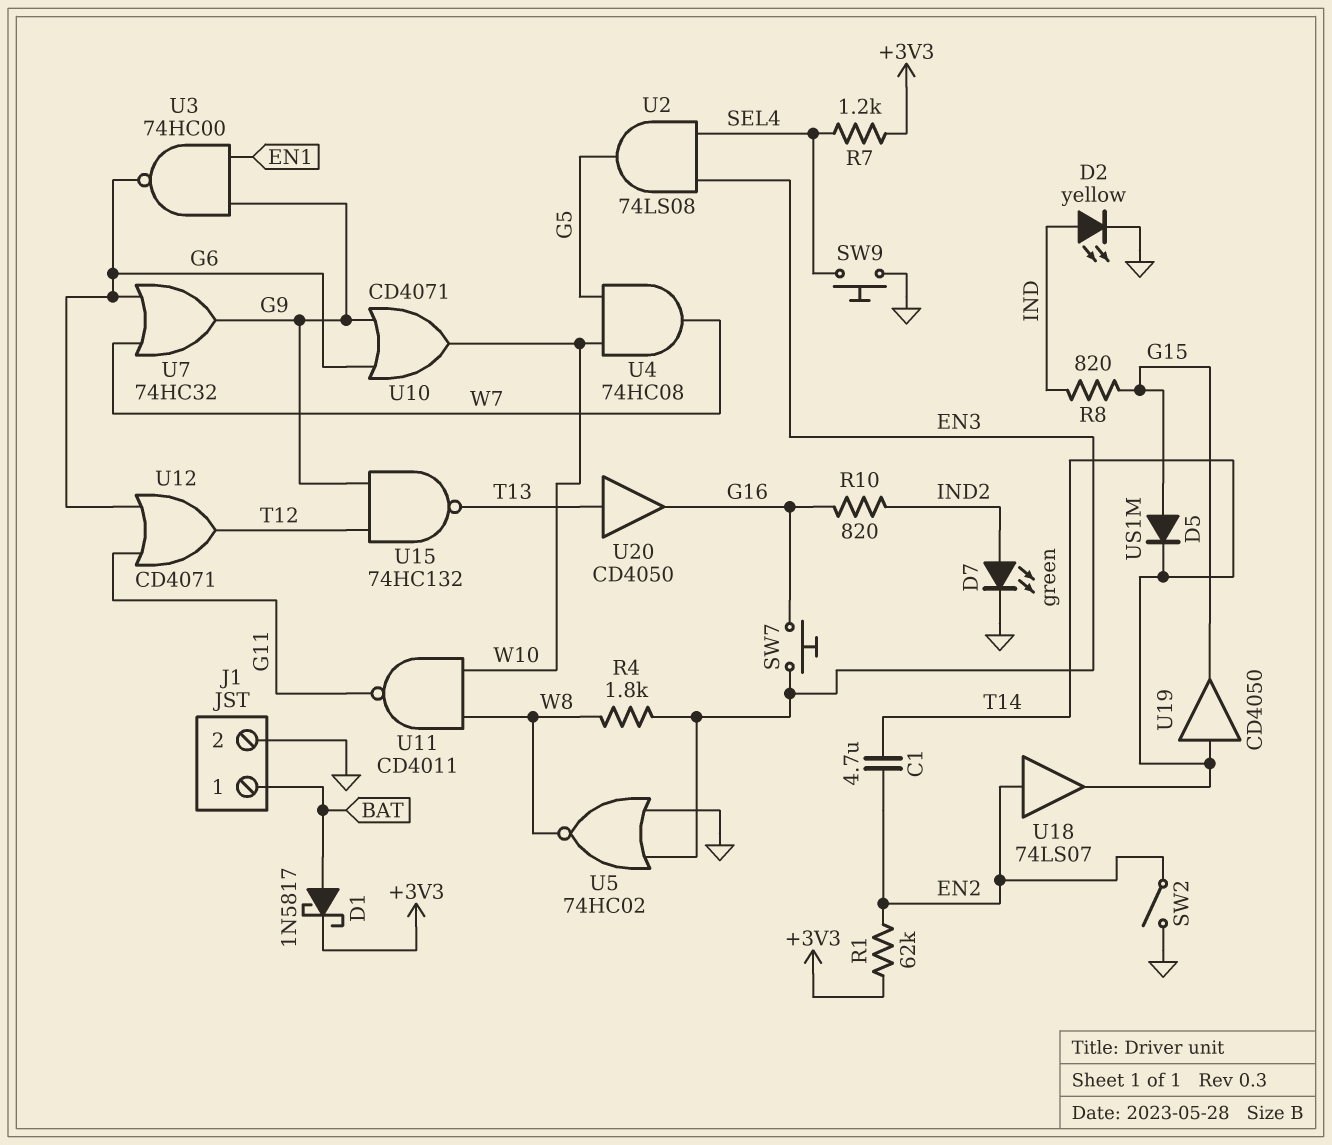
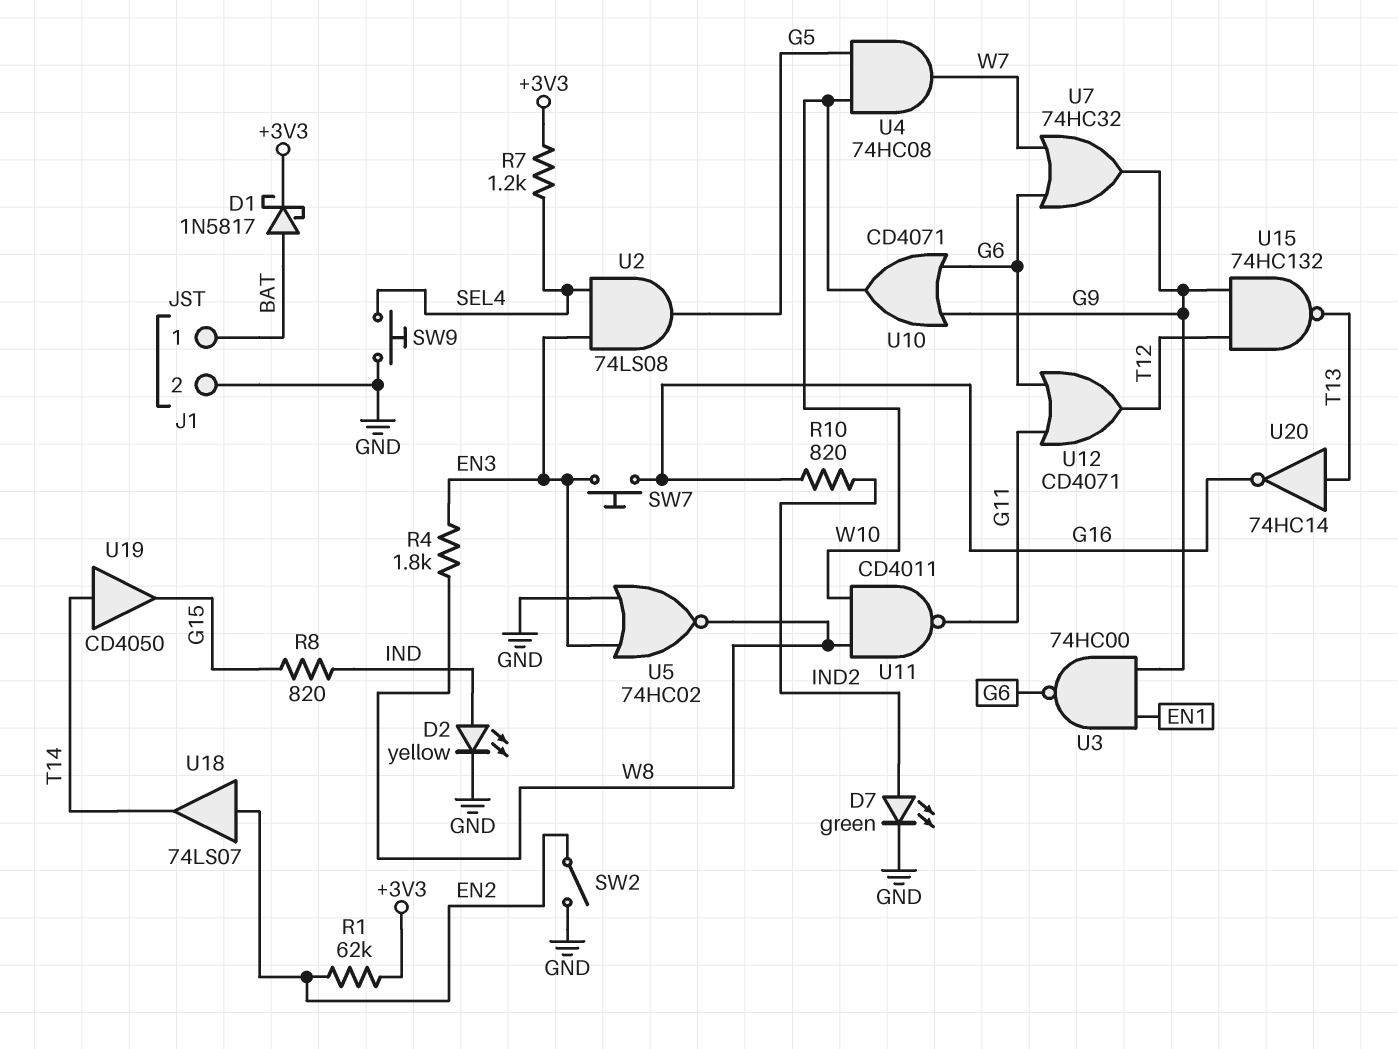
C1: 4.7uF (EN2, T14) -> none
D5: diode US1M (A G15, K T14) -> none
U20: buffer CD4050 (in T13, out G16) -> NOT 74HC14 (in T13, out G16)

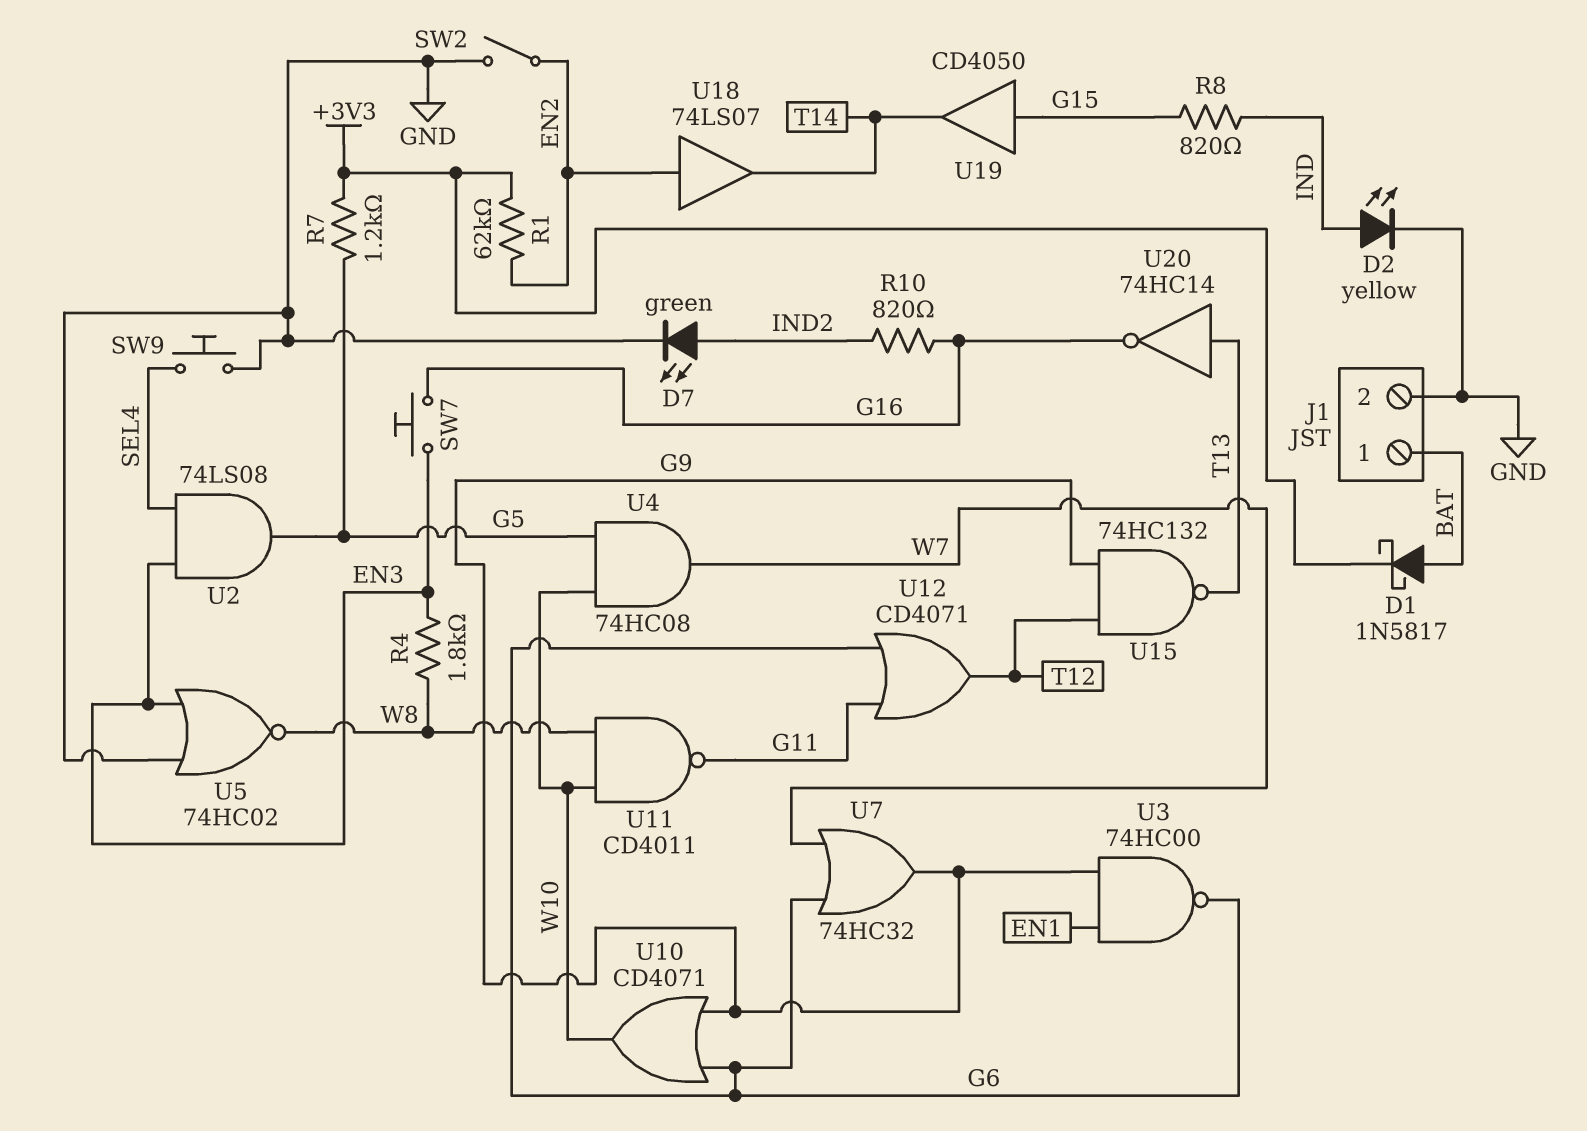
R7: 1.2k (+3V3, SEL4) -> 1.2k (+3V3, G5)
U19: buffer CD4050 (in T14, out G15) -> buffer CD4050 (in G15, out T14)

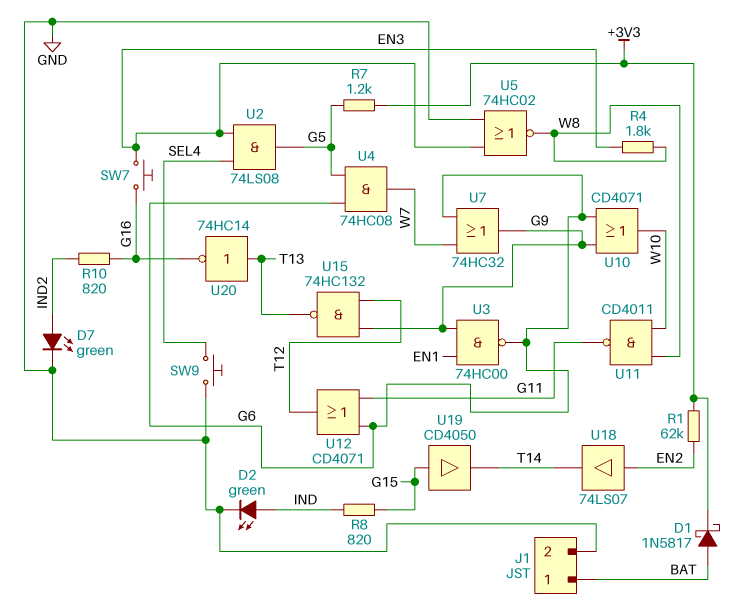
D2: LED yellow (A IND, K GND) -> LED green (A IND, K GND)
SW2: switch (EN2, GND) -> none
U4: AND 74HC08 (in G5, in W10, out W7) -> AND 74HC08 (in G5, in G6, out W7)

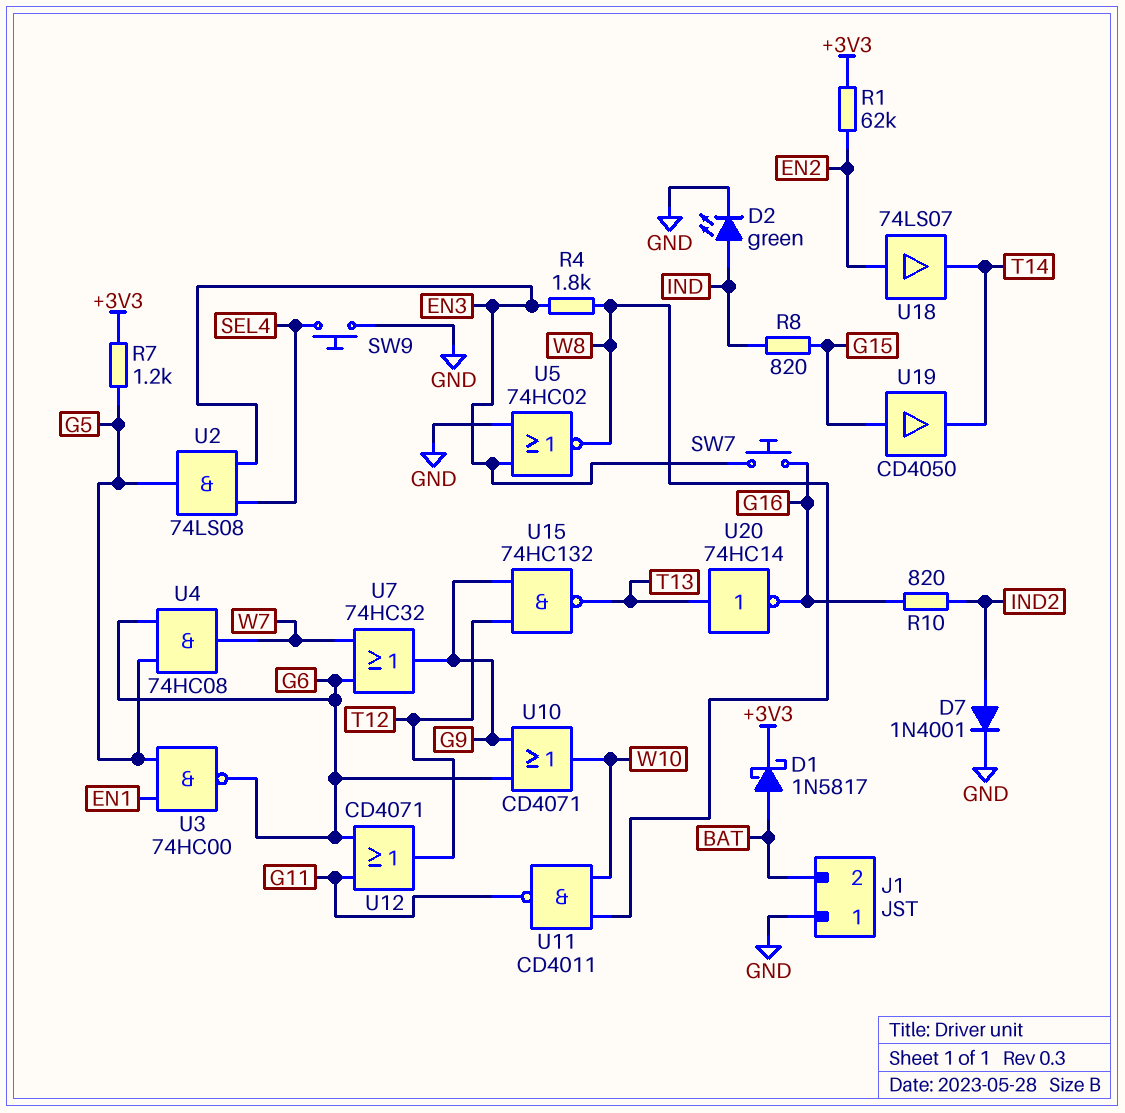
D7: LED green (A IND2, K GND) -> diode 1N4001 (A IND2, K GND)
J1 pin 1: BAT -> GND
J1 pin 2: GND -> BAT
U3: NAND 74HC00 (in EN1, in G9, out G6) -> NAND 74HC00 (in EN1, in G5, out G6)

